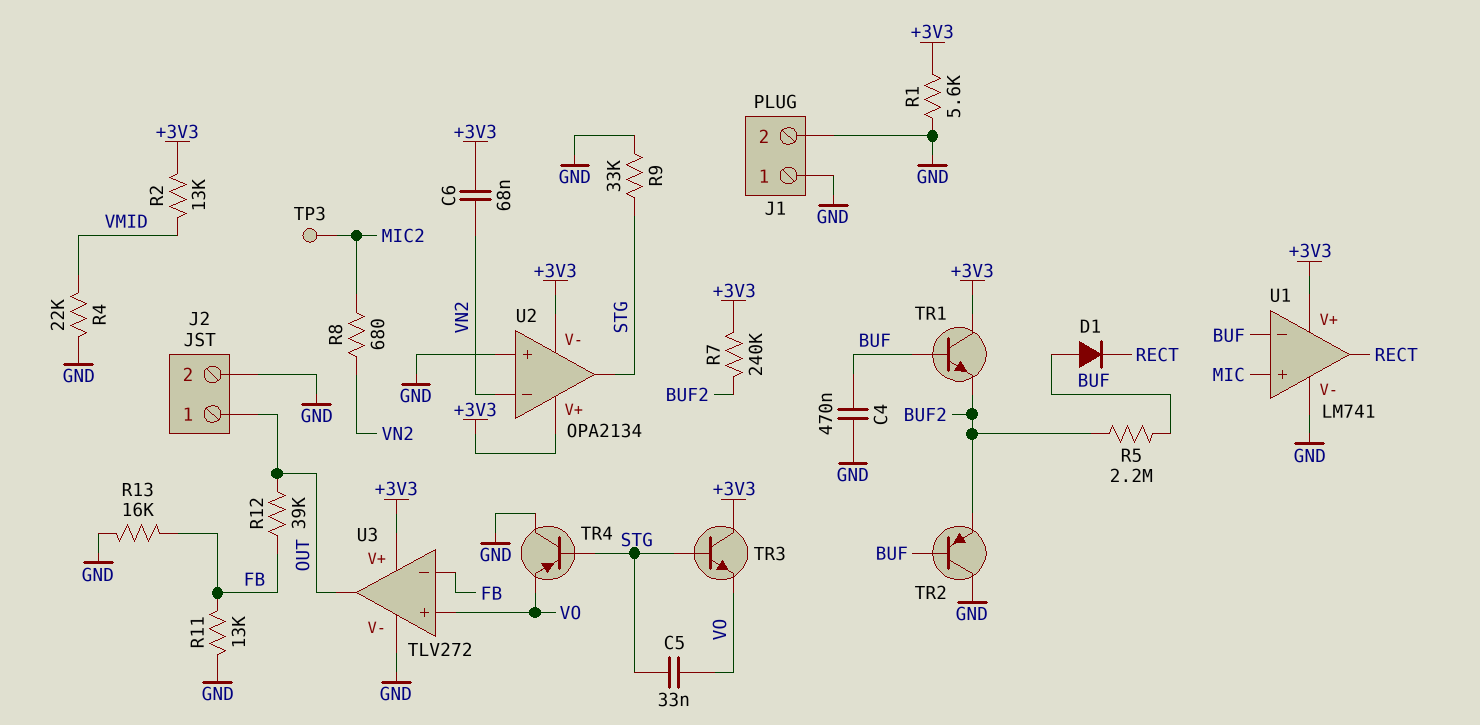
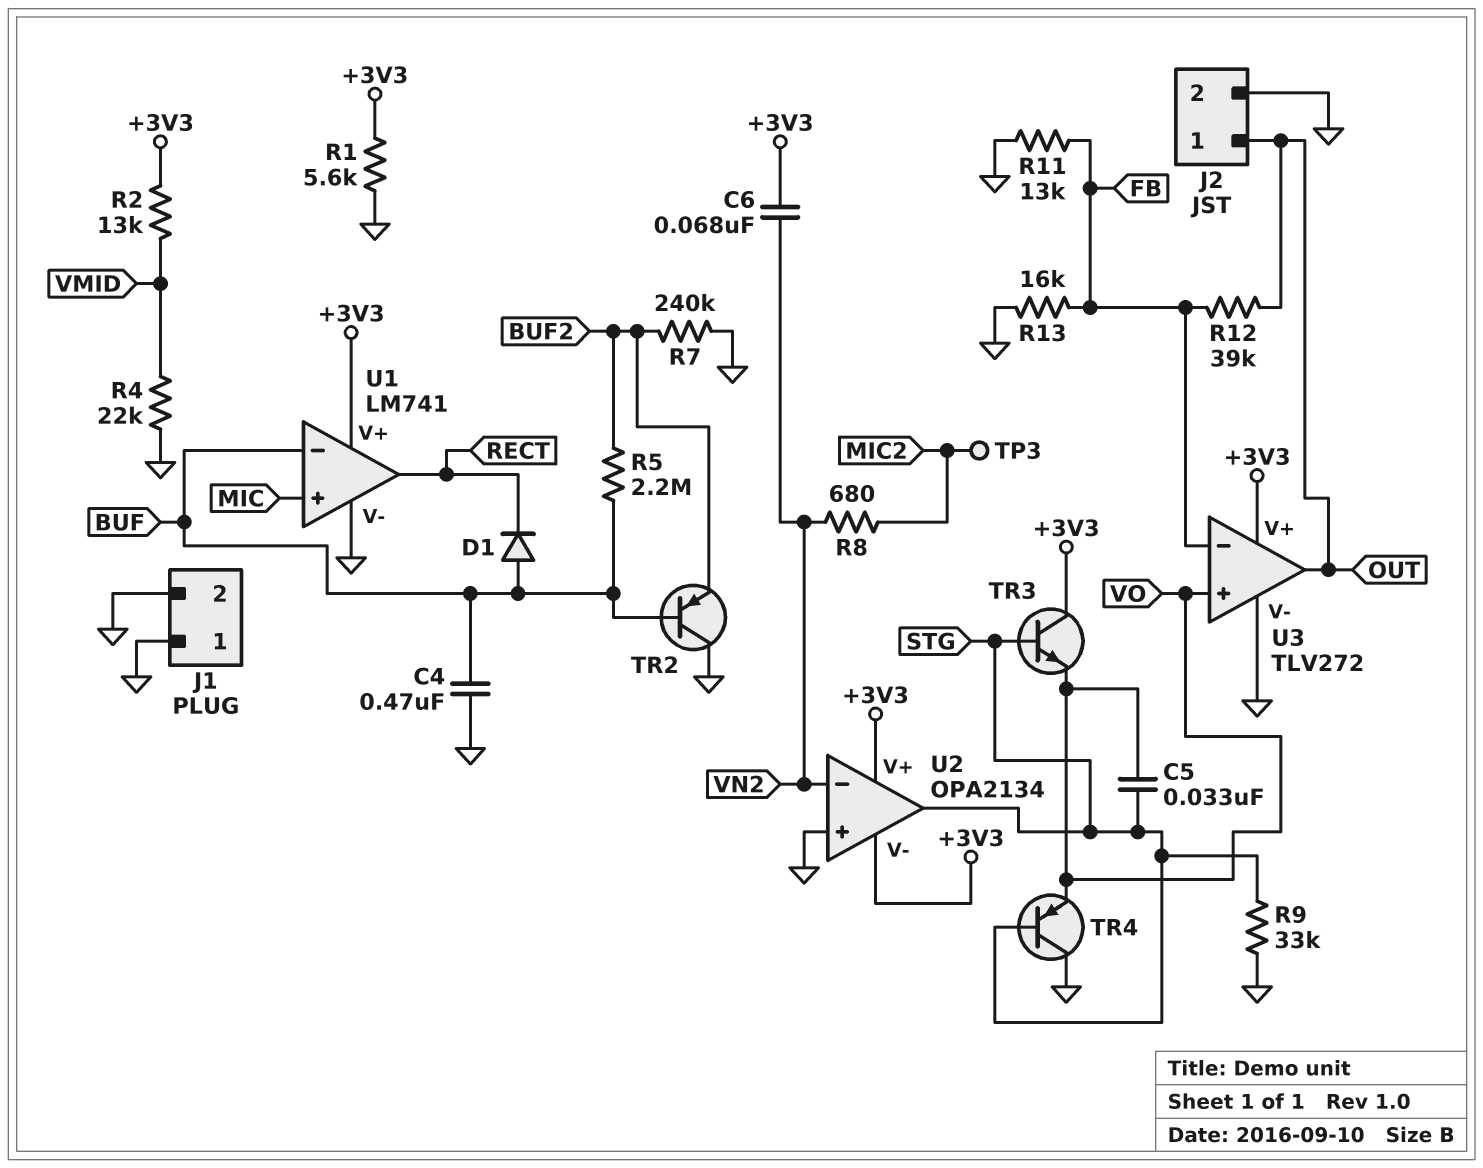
R7: 240k (+3V3, BUF2) -> 240k (BUF2, GND)
TR1: NPN (B BUF, C +3V3, E BUF2) -> none

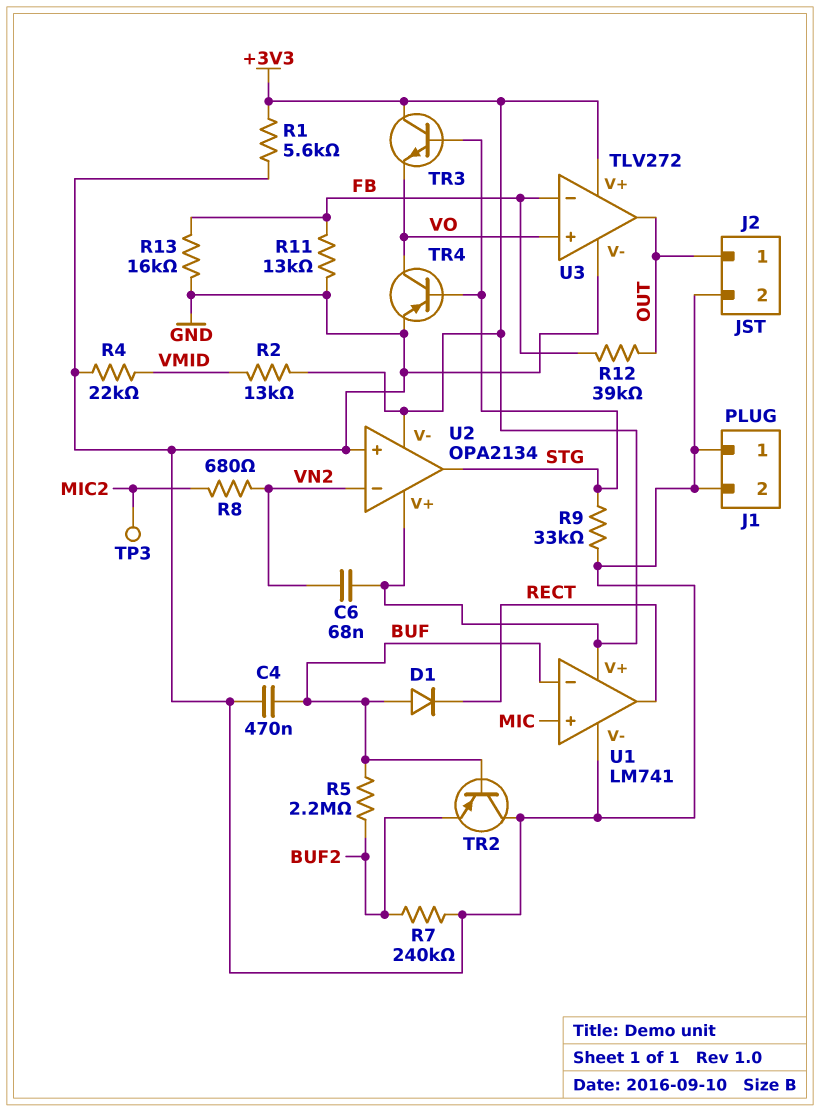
C5: 33nF (STG, VO) -> none
TR4: PNP (B STG, C GND, E VO) -> PNP (B STG, C VO, E GND)

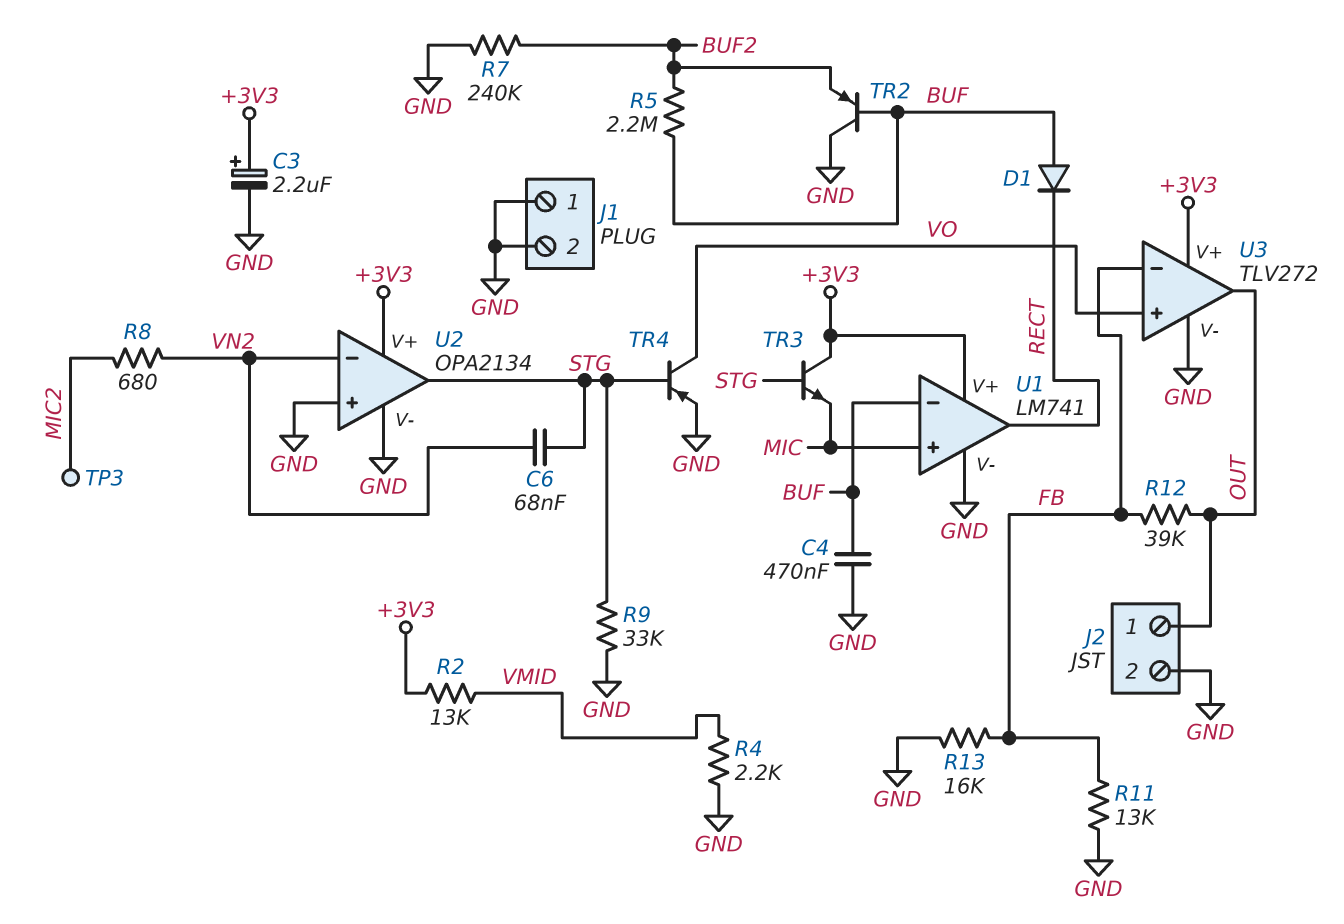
C3: none -> 2.2uF (plus +3V3, minus GND)
C6: 68nF (+3V3, VN2) -> 68nF (STG, VN2)
R1: 5.6k (+3V3, GND) -> none
R4: 22k (GND, VMID) -> 2.2k (GND, VMID)
TR3: NPN (B STG, C +3V3, E VO) -> NPN (B STG, C +3V3, E MIC)
U2 pin V-: +3V3 -> GND

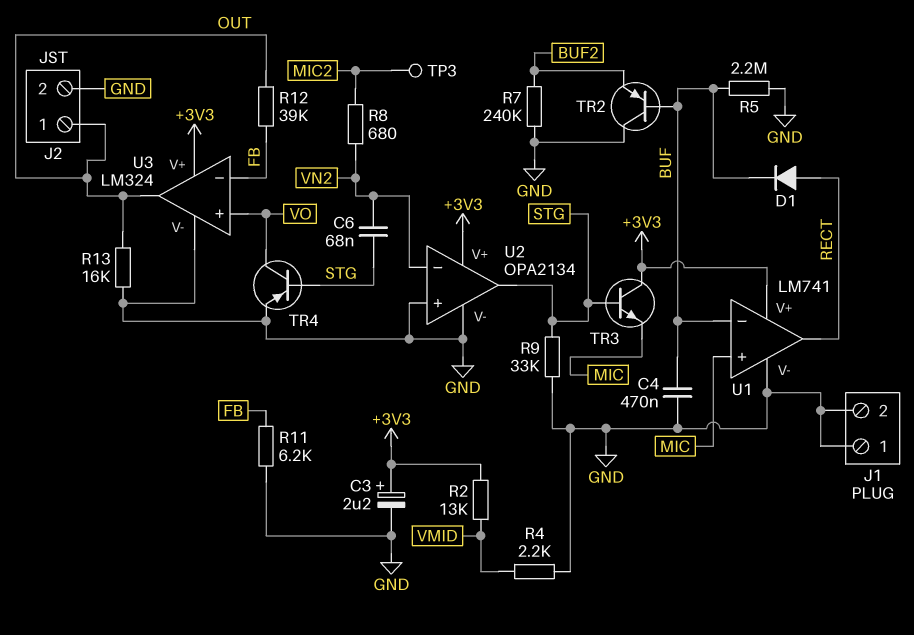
D1: diode (A BUF, K RECT) -> diode (A RECT, K BUF)
R5: 2.2M (BUF, BUF2) -> 2.2M (BUF, GND)
R11: 13k (FB, GND) -> 6.2k (FB, GND)
R13: 16k (FB, GND) -> 16k (GND, OUT)
U3: TLV272 -> LM324

